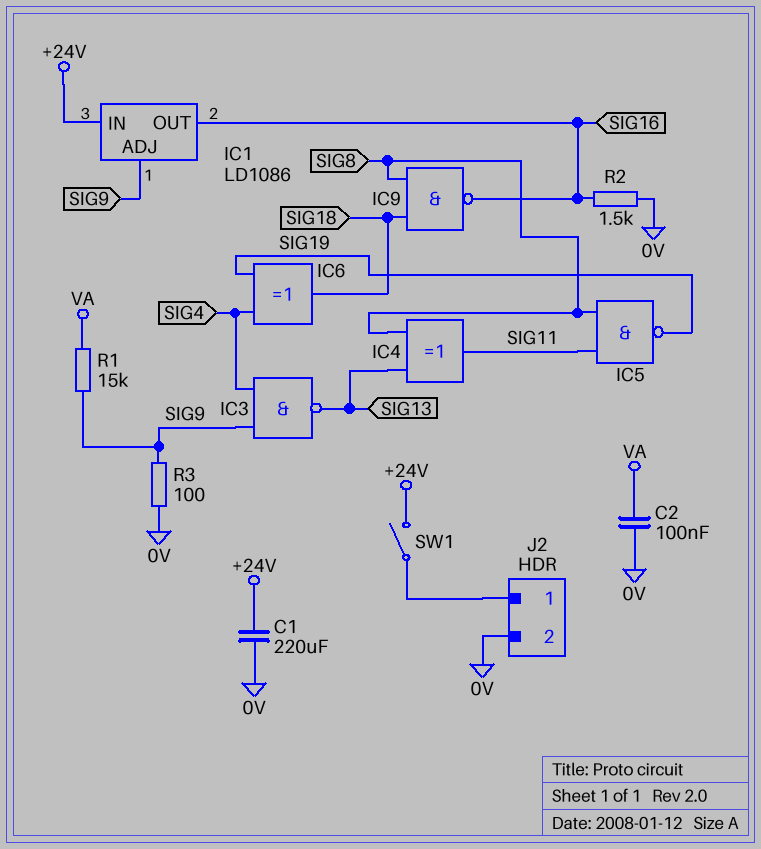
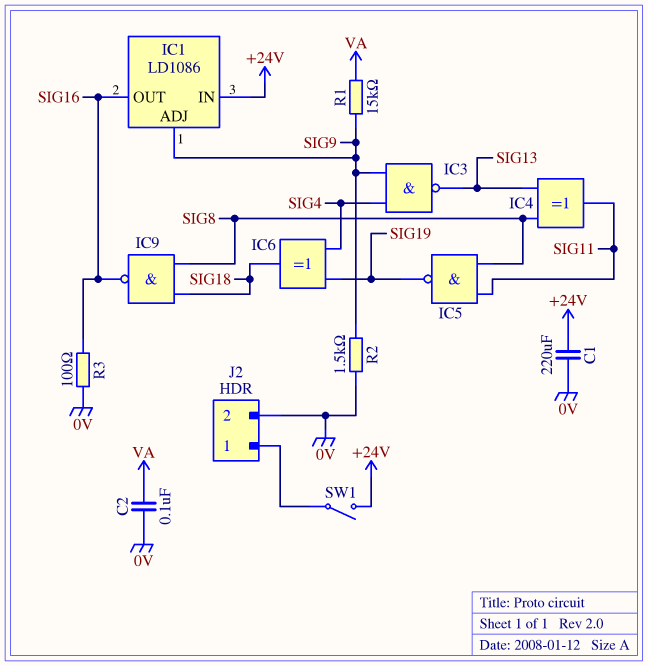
R2: 1.5k (0V, SIG16) -> 1.5k (0V, SIG9)
R3: 100 (0V, SIG9) -> 100 (0V, SIG16)

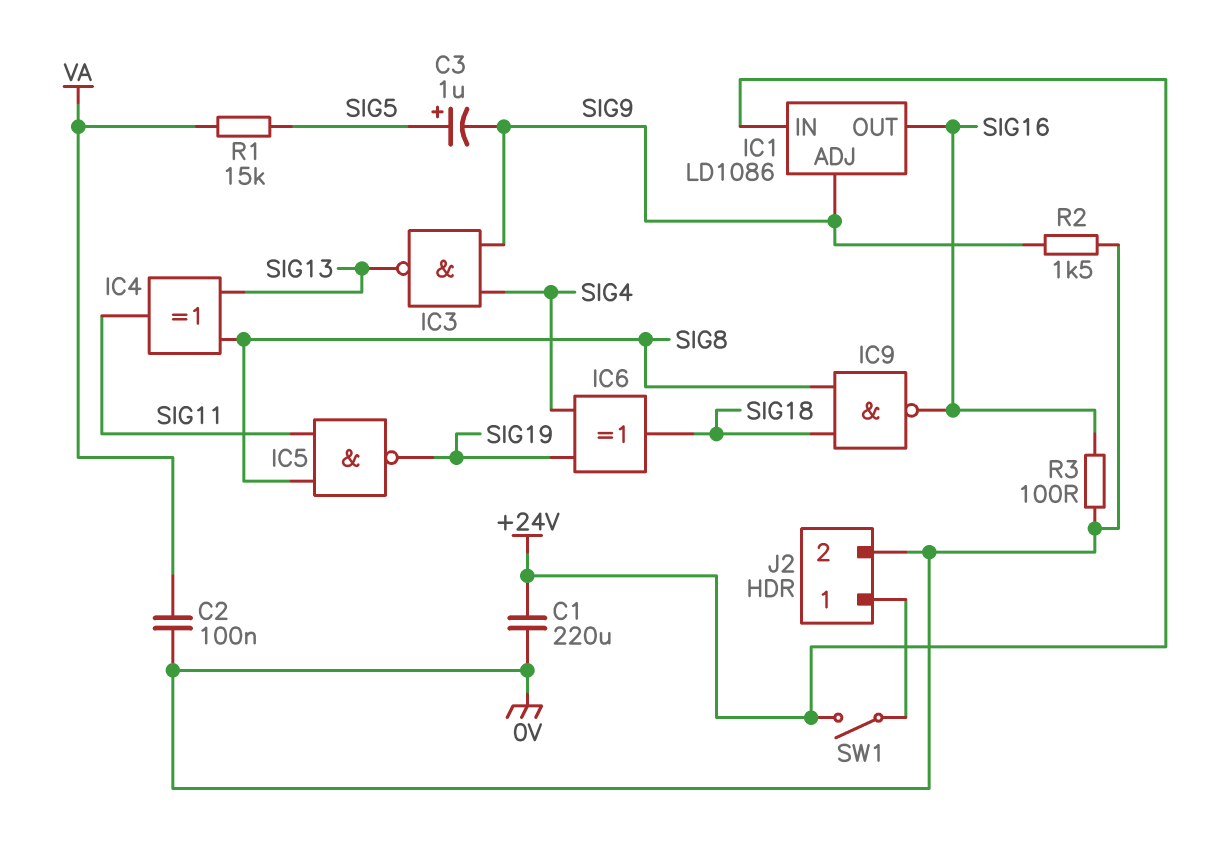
C3: none -> 1uF (plus SIG5, minus SIG9)
R1: 15k (SIG9, VA) -> 15k (SIG5, VA)

